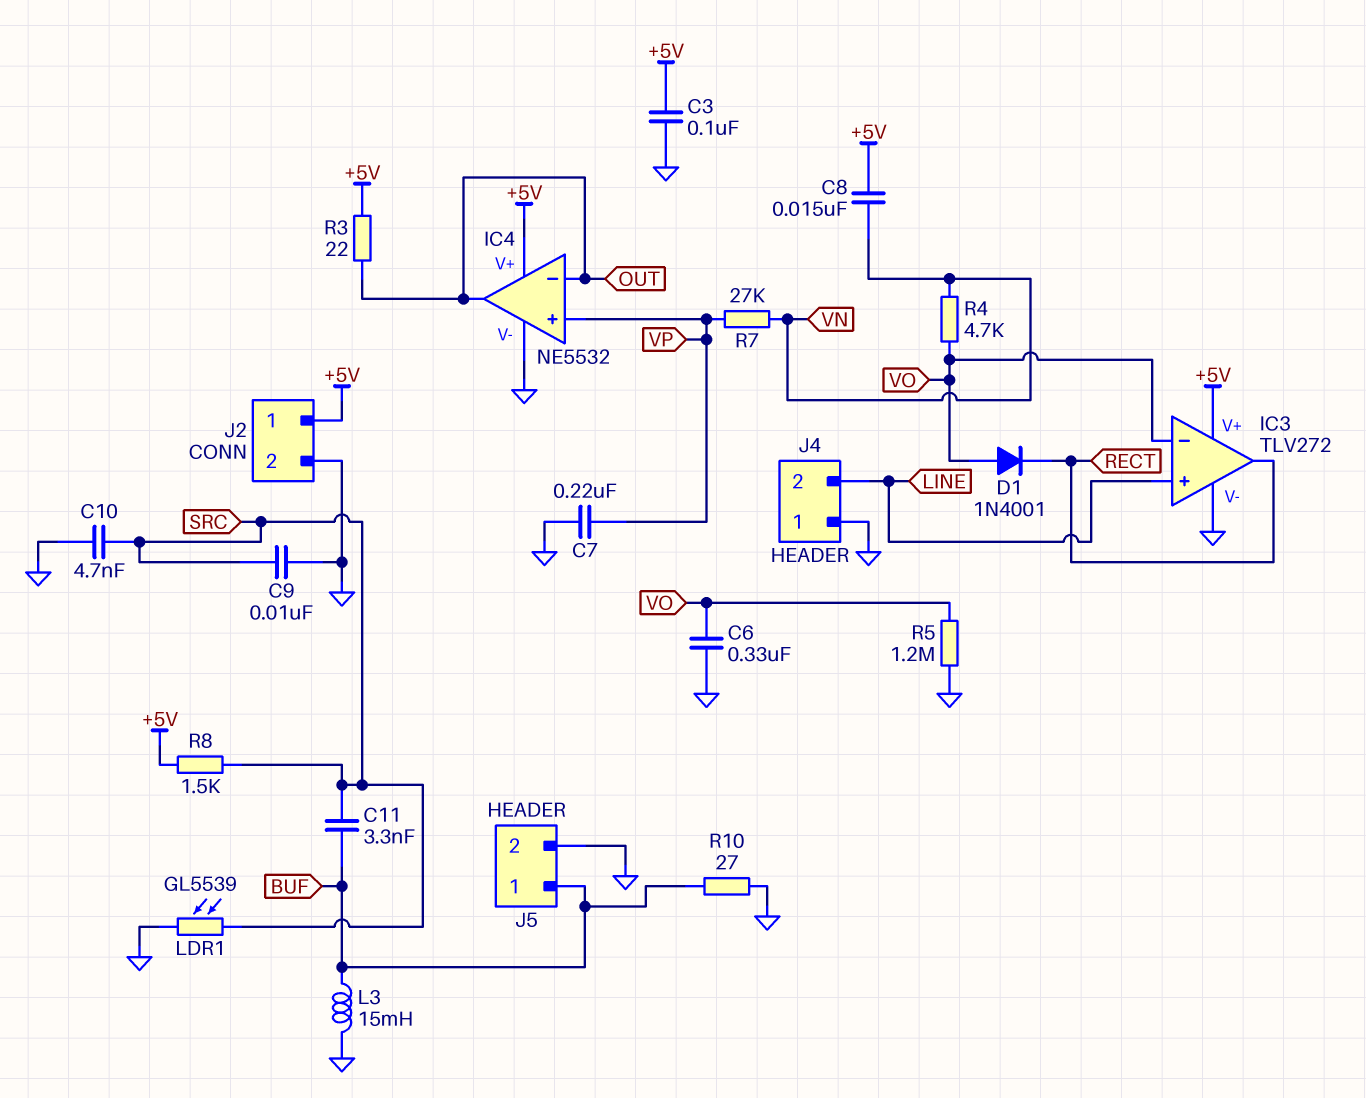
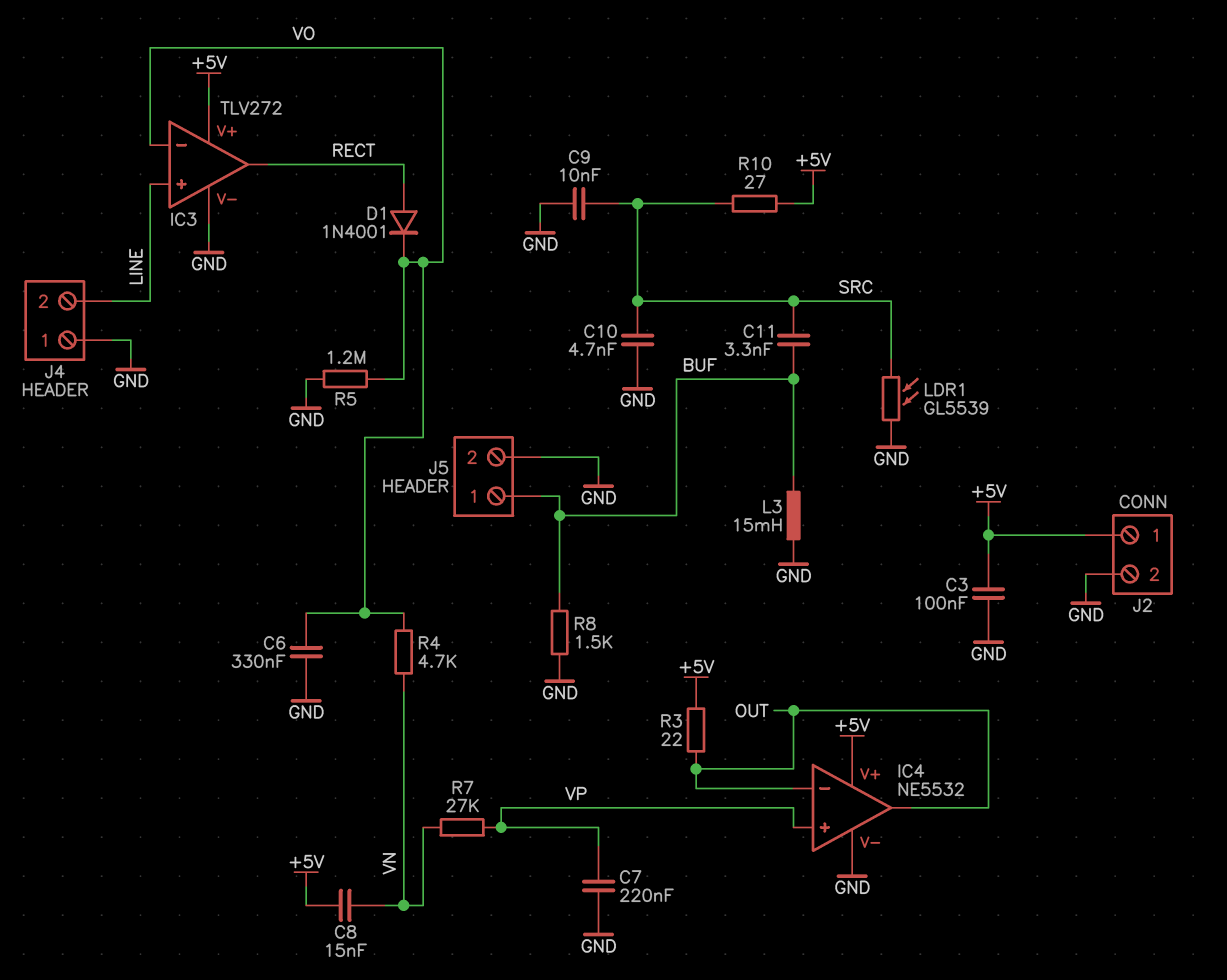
D1: diode 1N4001 (A VO, K RECT) -> diode 1N4001 (A RECT, K VO)
R8: 1.5k (+5V, SRC) -> 1.5k (BUF, GND)
R10: 27 (BUF, GND) -> 27 (+5V, SRC)

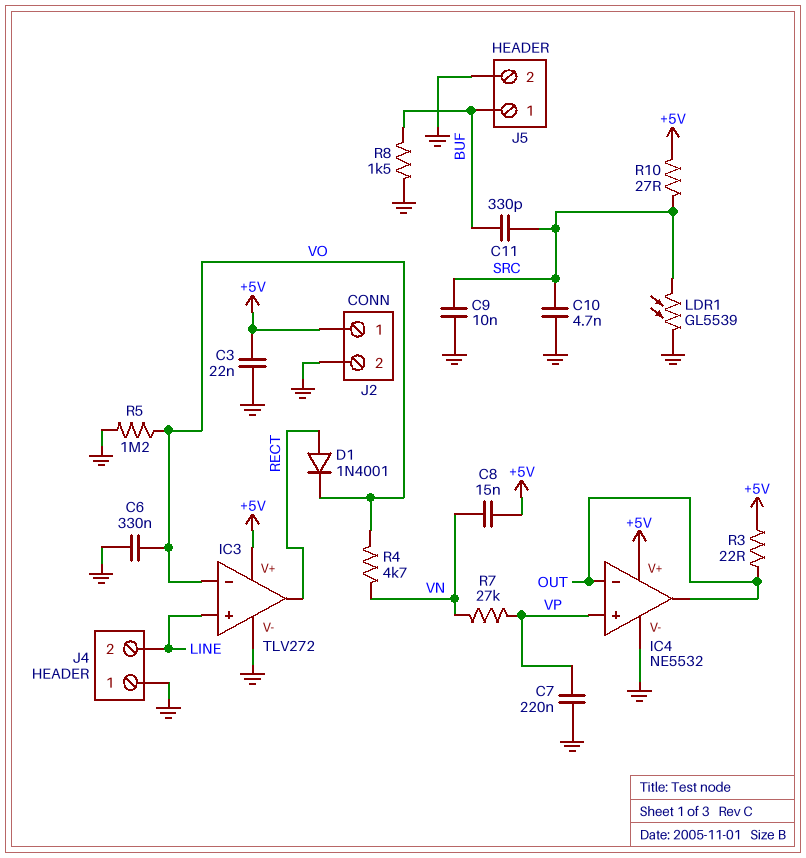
C3: 100nF (+5V, GND) -> 22nF (+5V, GND)
C11: 3.3nF (BUF, SRC) -> 330pF (BUF, SRC)
L3: 15mH (BUF, GND) -> none

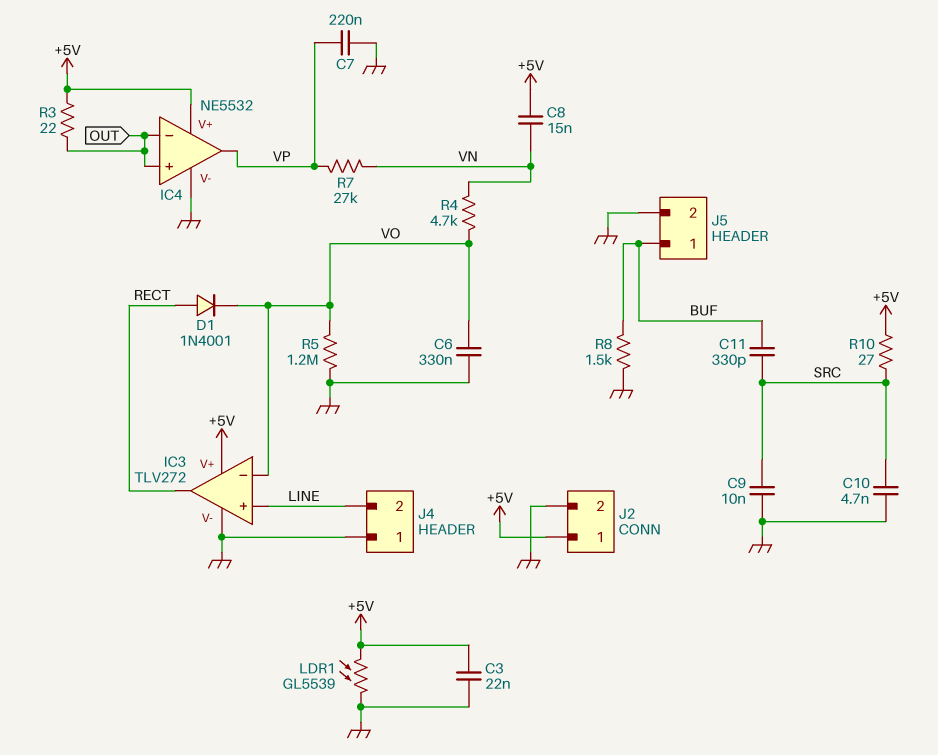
IC4 pin in+: VP -> OUT
IC4 pin out: OUT -> VP
LDR1: GL5539 (GND, SRC) -> GL5539 (+5V, GND)

